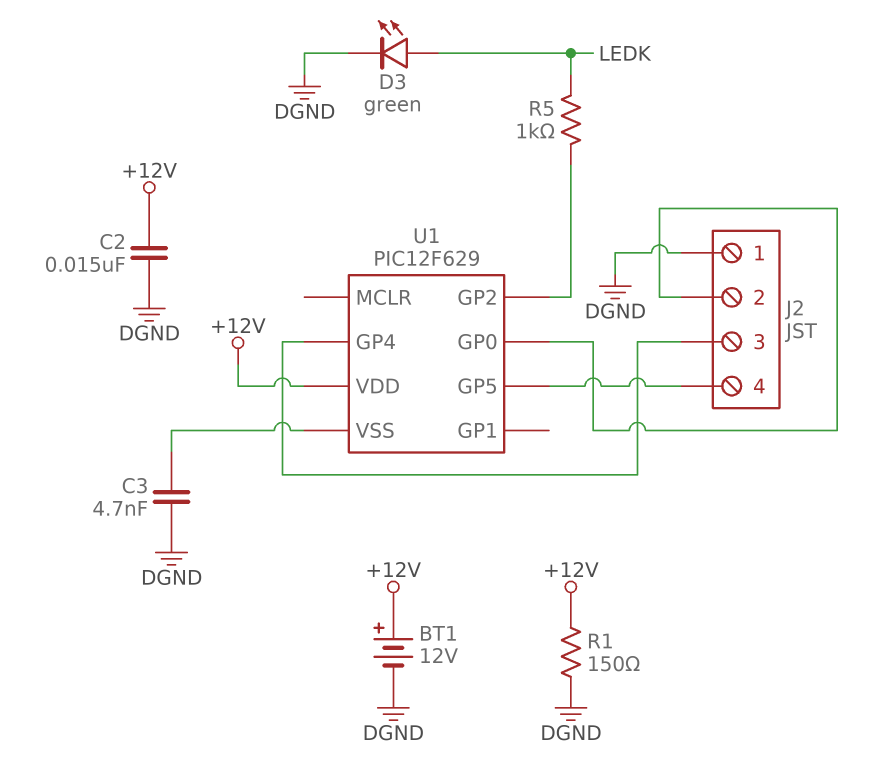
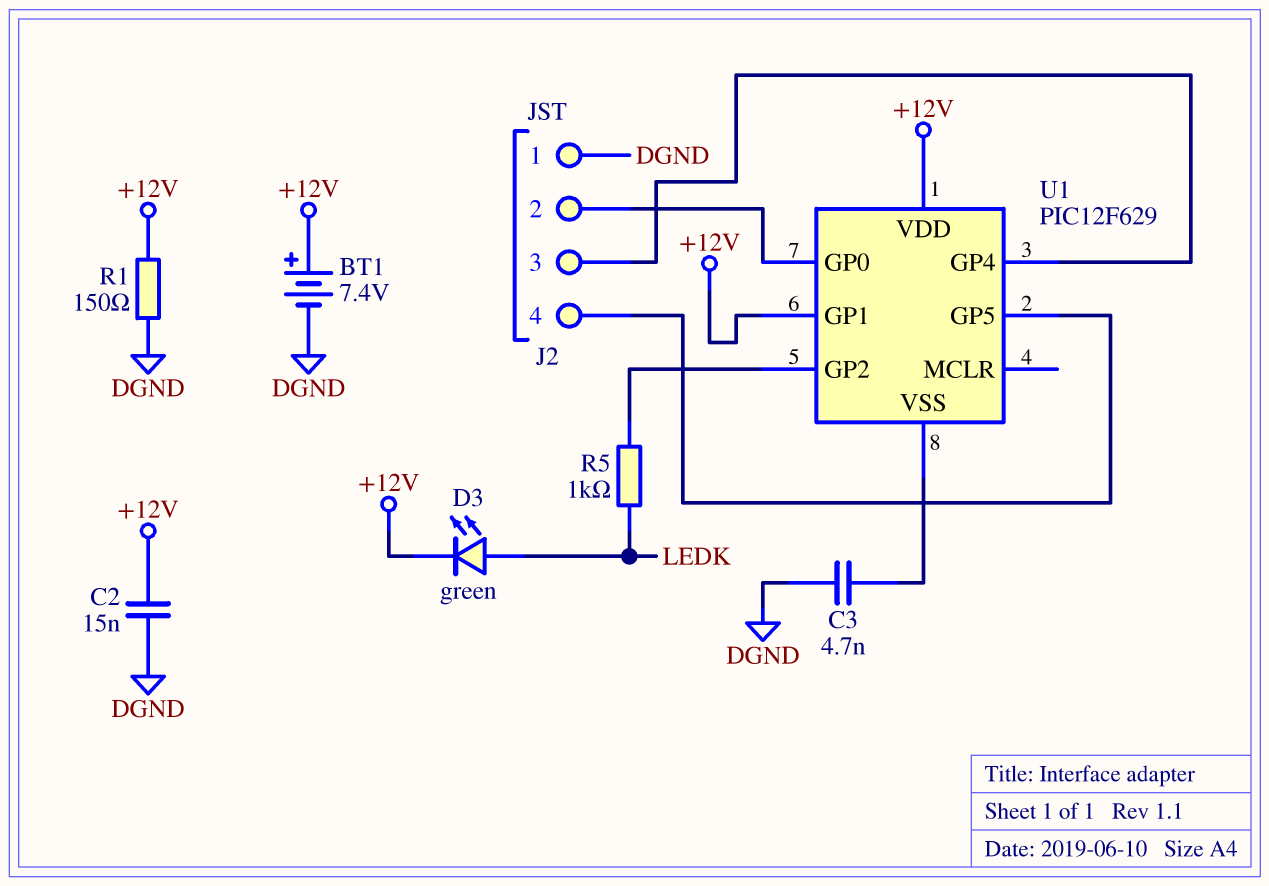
BT1: 12V (plus +12V, minus DGND) -> 7.4V (plus +12V, minus DGND)
D3: LED green (A LEDK, K DGND) -> LED green (A LEDK, K +12V)
U1 pin GP1: none -> +12V

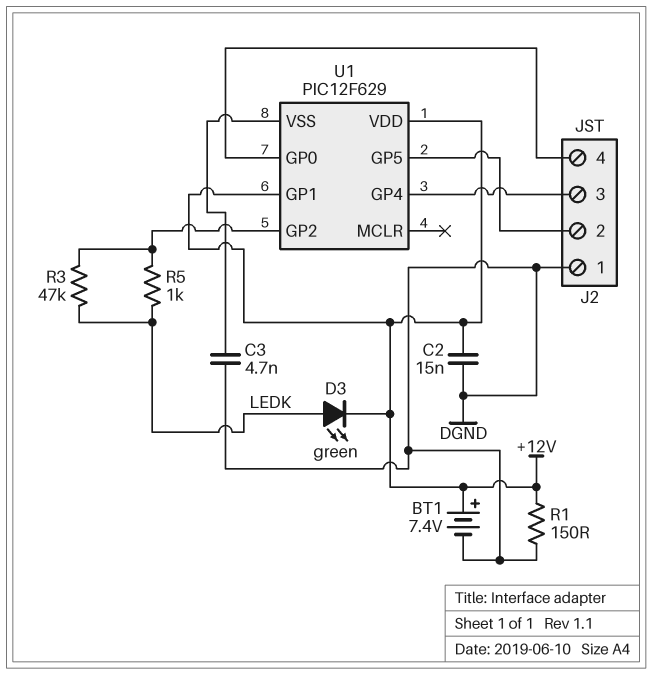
R3: none -> 47k (LEDK, U1/GP2)
U1 pin GP0: J2/2 -> J2/4
U1 pin GP5: J2/4 -> J2/2

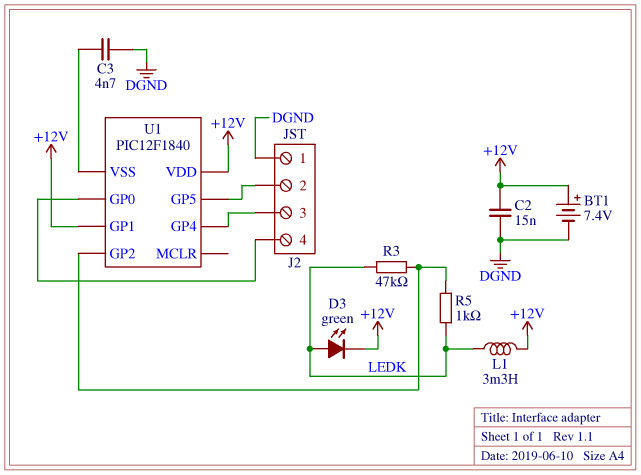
L1: none -> 3.3mH (+12V, LEDK)
R1: 150 (+12V, DGND) -> none
U1: PIC12F629 -> PIC12F1840

